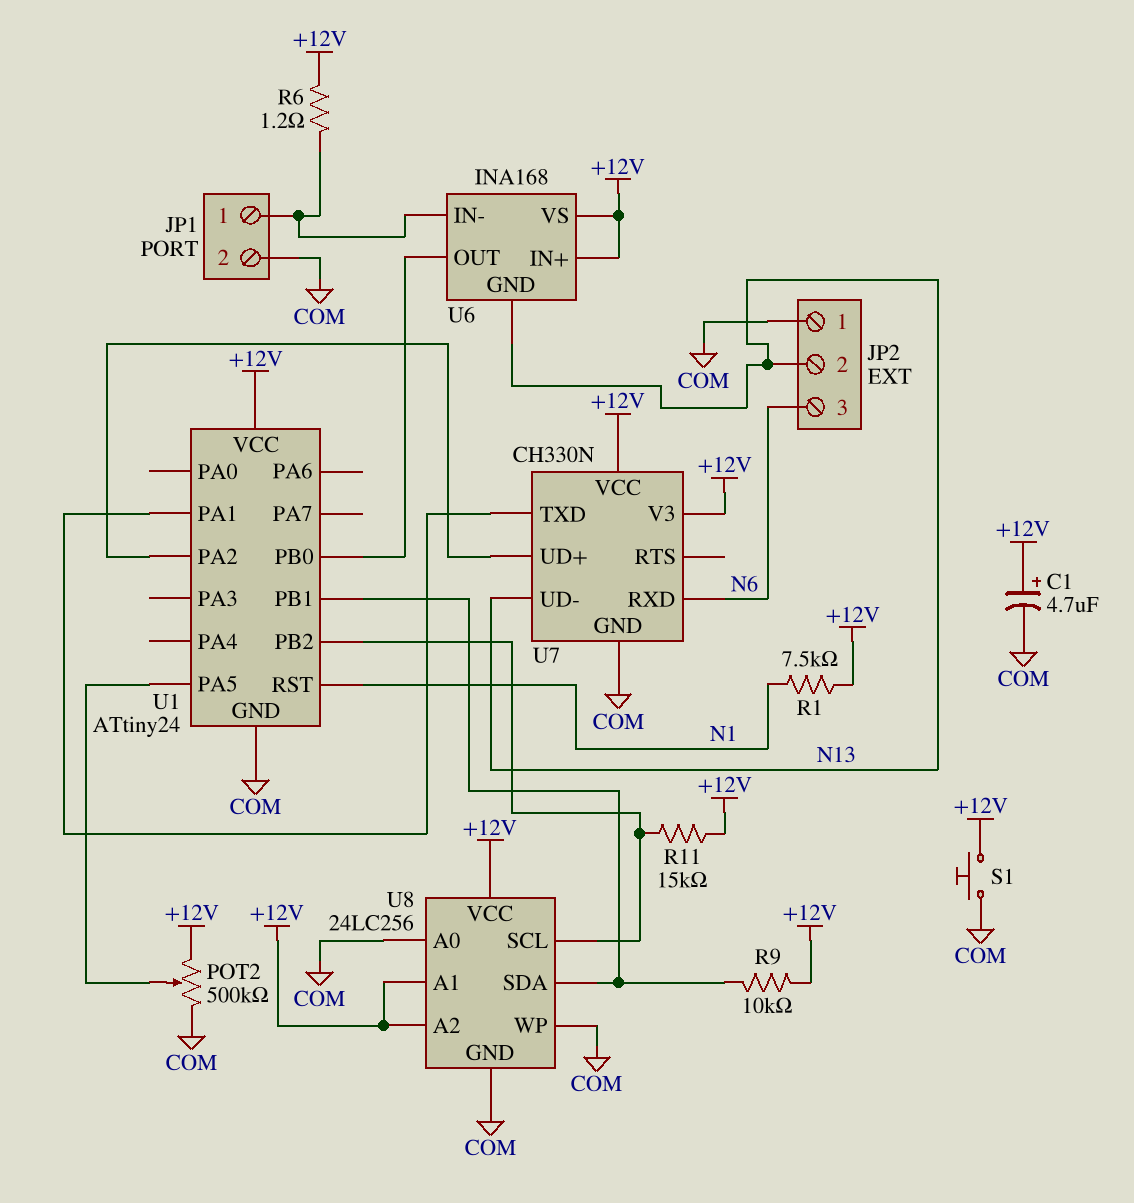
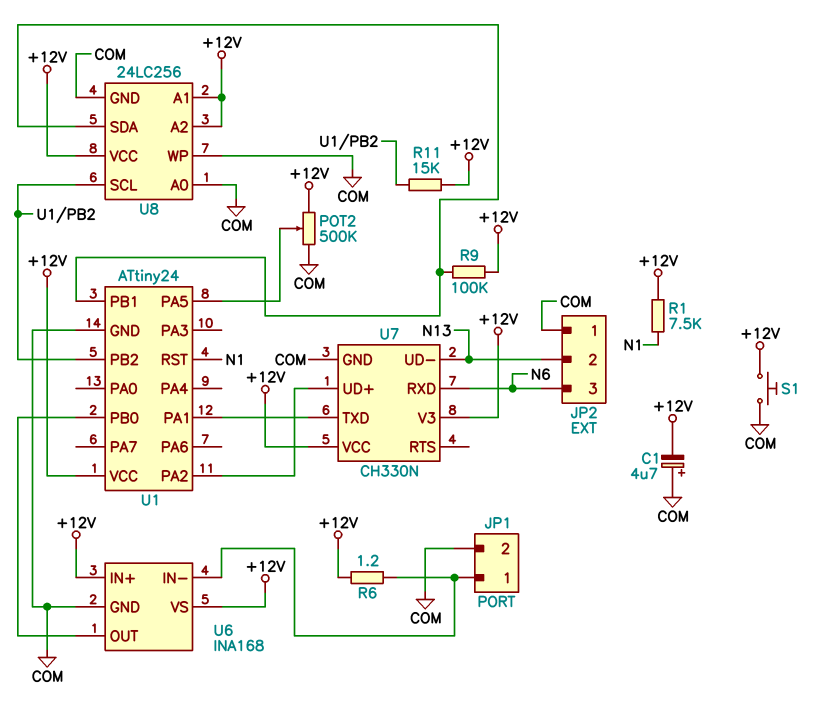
C1: 4.7uF (plus +12V, minus COM) -> 4.7uF (plus COM, minus +12V)
R9: 10k (+12V, U1/PB1) -> 100k (+12V, U1/PB1)
U6 pin GND: N13 -> COM

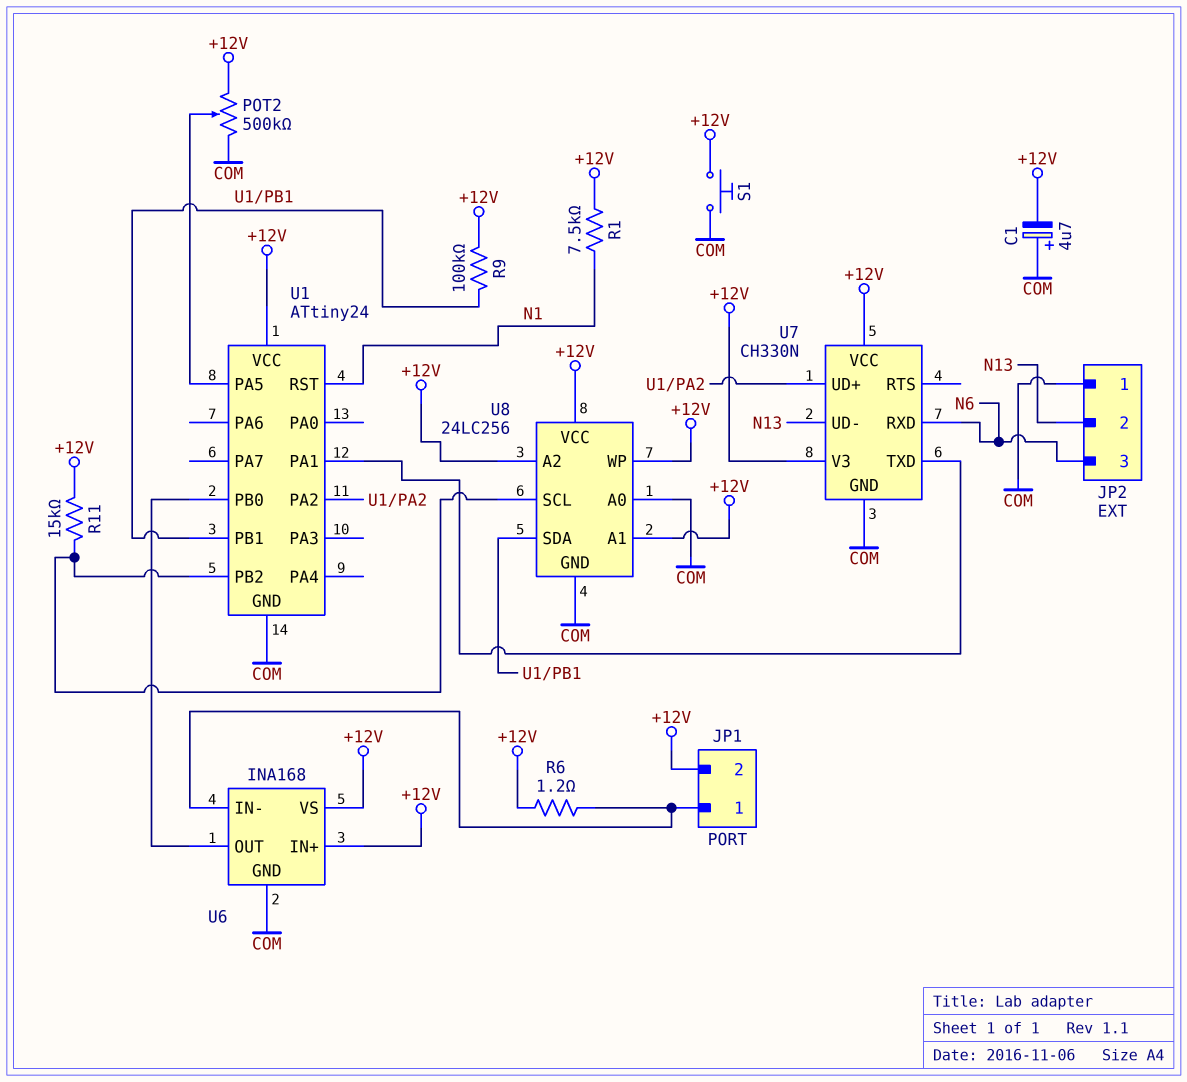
JP1 pin 2: COM -> +12V
U8 pin WP: COM -> +12V

